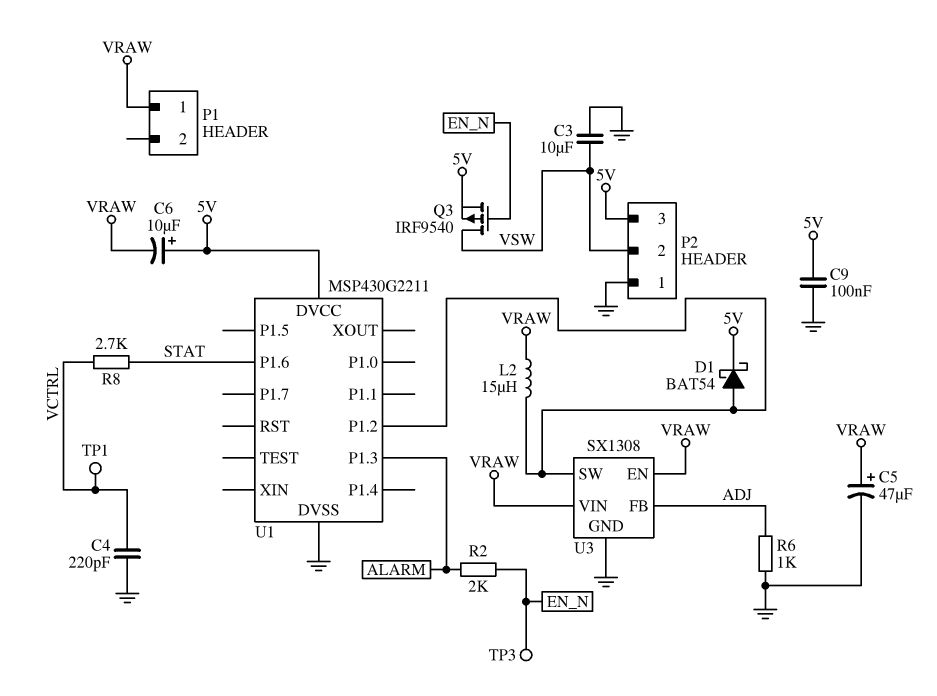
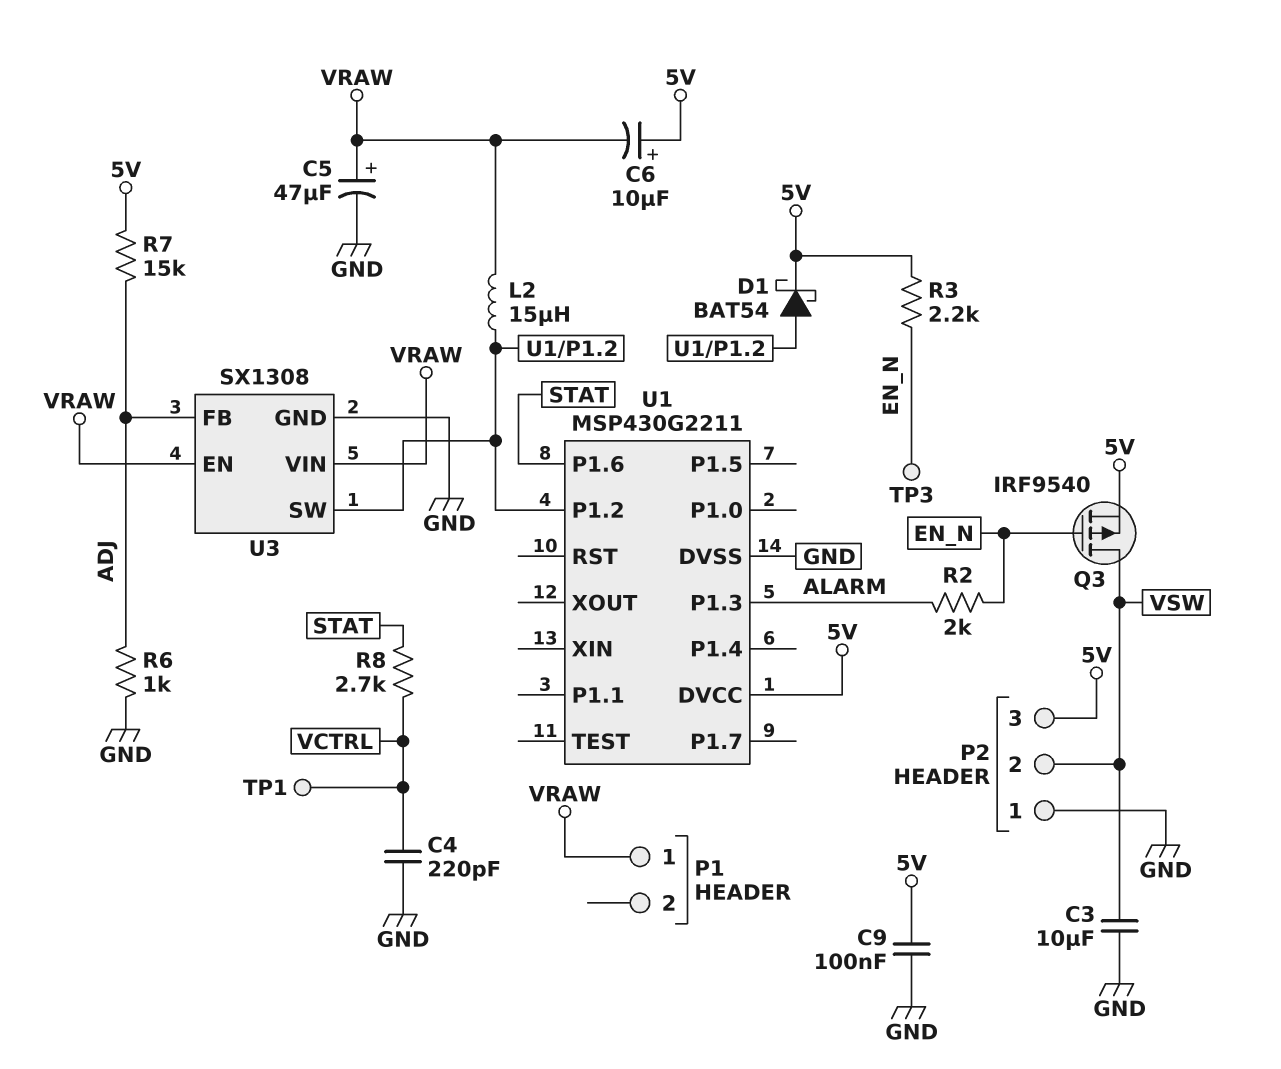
R3: none -> 2.2k (5V, EN_N)
R7: none -> 15k (5V, ADJ)

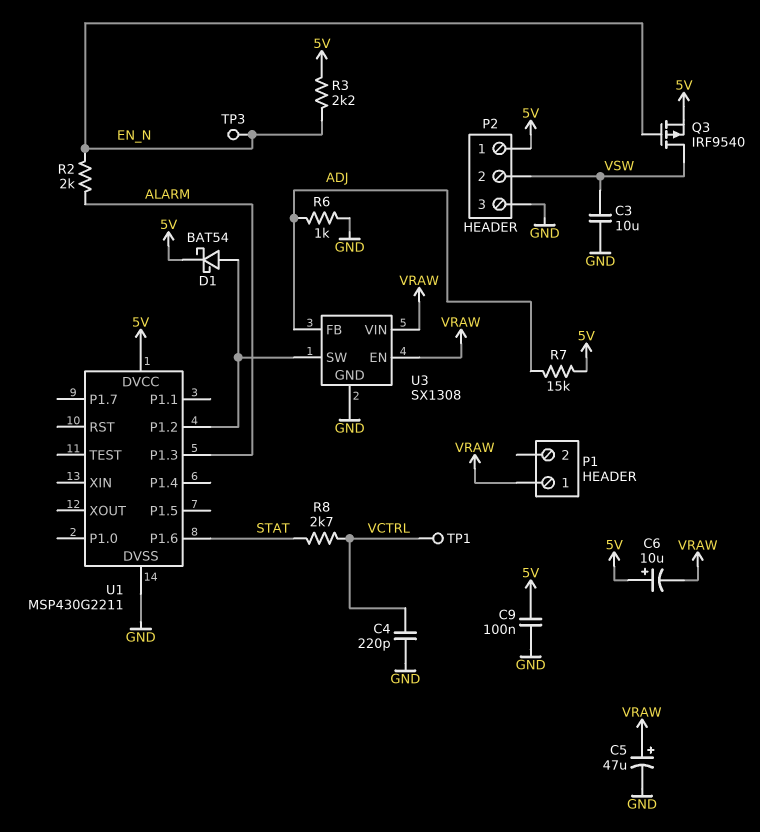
L2: 15uH (U1/P1.2, VRAW) -> none
P2 pin 1: GND -> 5V
P2 pin 3: 5V -> GND

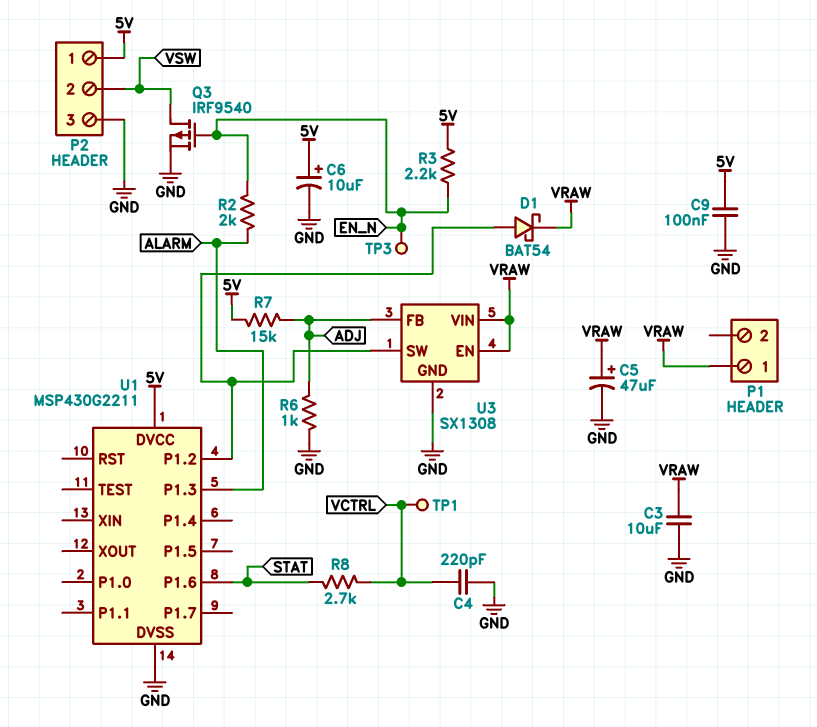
C3: 10uF (GND, VSW) -> 10uF (GND, VRAW)
C6: 10uF (plus 5V, minus VRAW) -> 10uF (plus 5V, minus GND)
D1: schottky BAT54 (A U1/P1.2, K 5V) -> schottky BAT54 (A U1/P1.2, K VRAW)
Q3: PMOS IRF9540 (G EN_N, D VSW, S 5V) -> PMOS IRF9540 (G EN_N, D VSW, S GND)

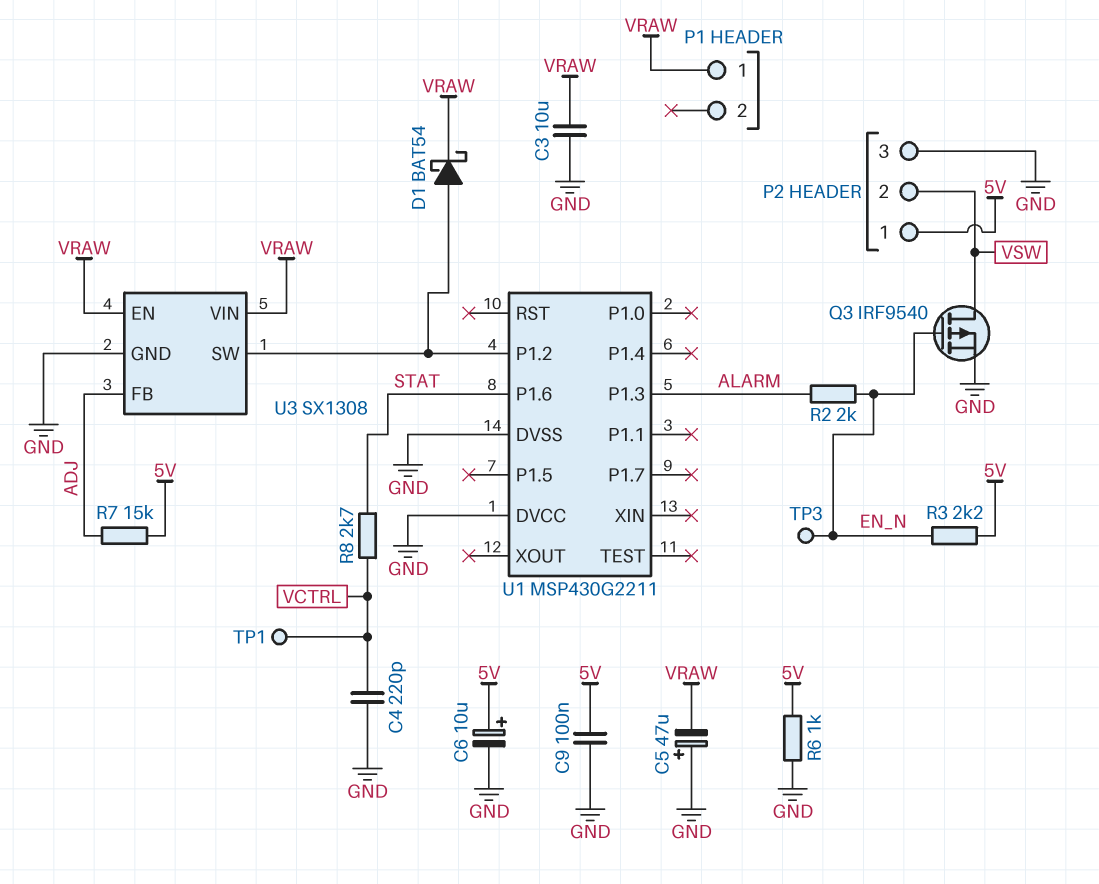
C5: 47uF (plus VRAW, minus GND) -> 47uF (plus GND, minus VRAW)
R6: 1k (ADJ, GND) -> 1k (5V, GND)
U1 pin DVCC: 5V -> GND

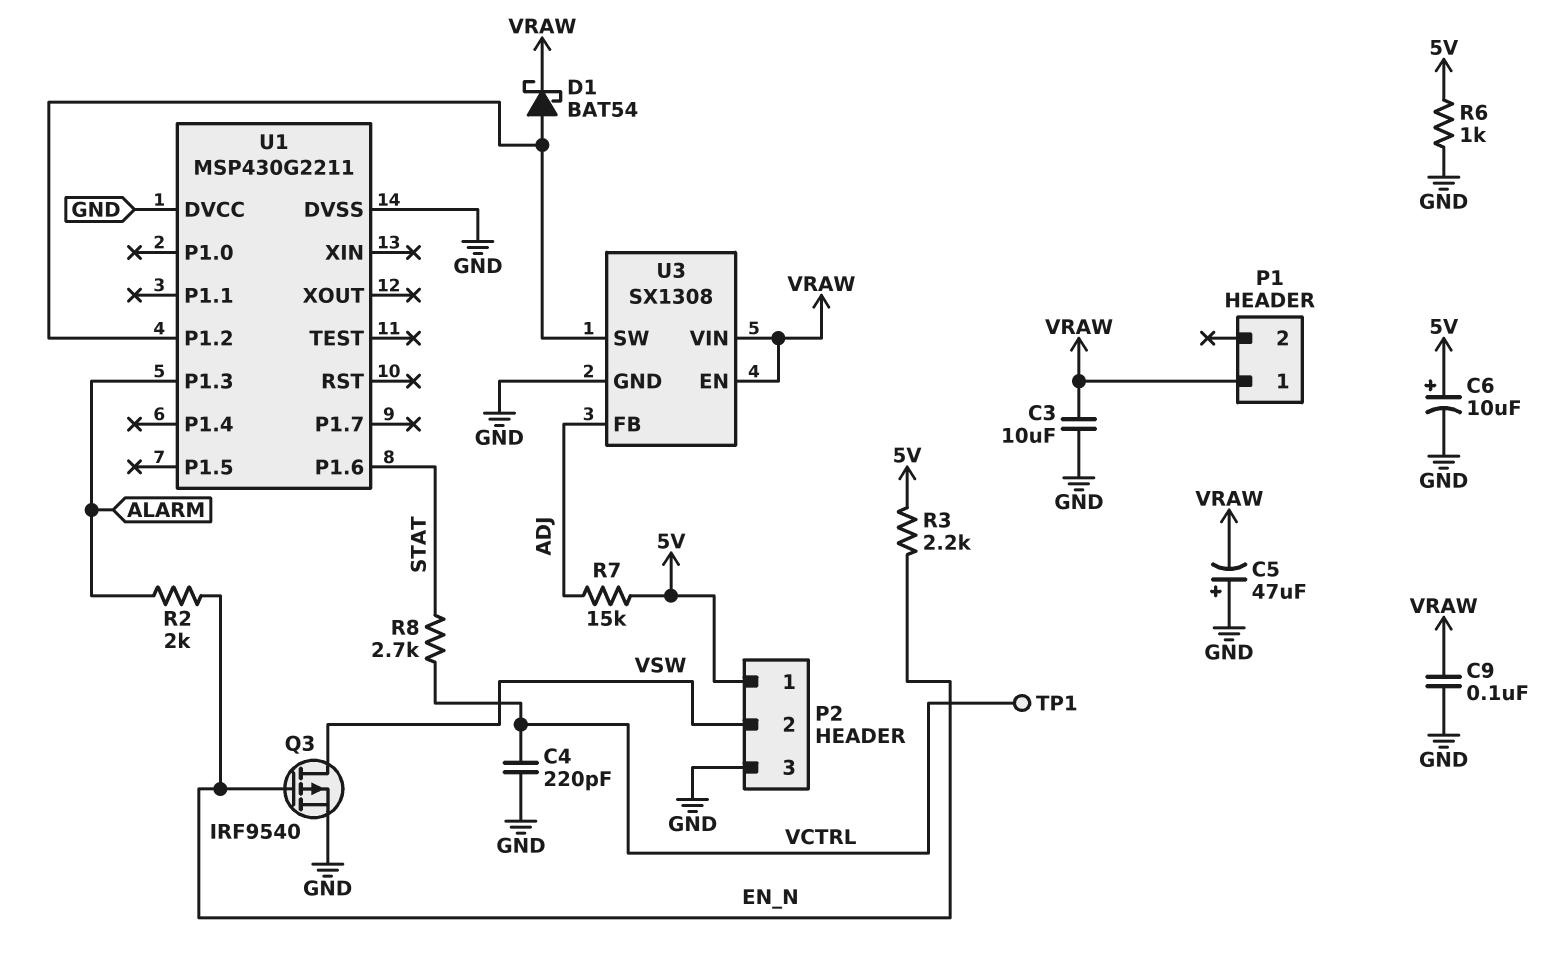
C9: 100nF (5V, GND) -> 100nF (GND, VRAW)
TP3: test point (EN_N) -> none

